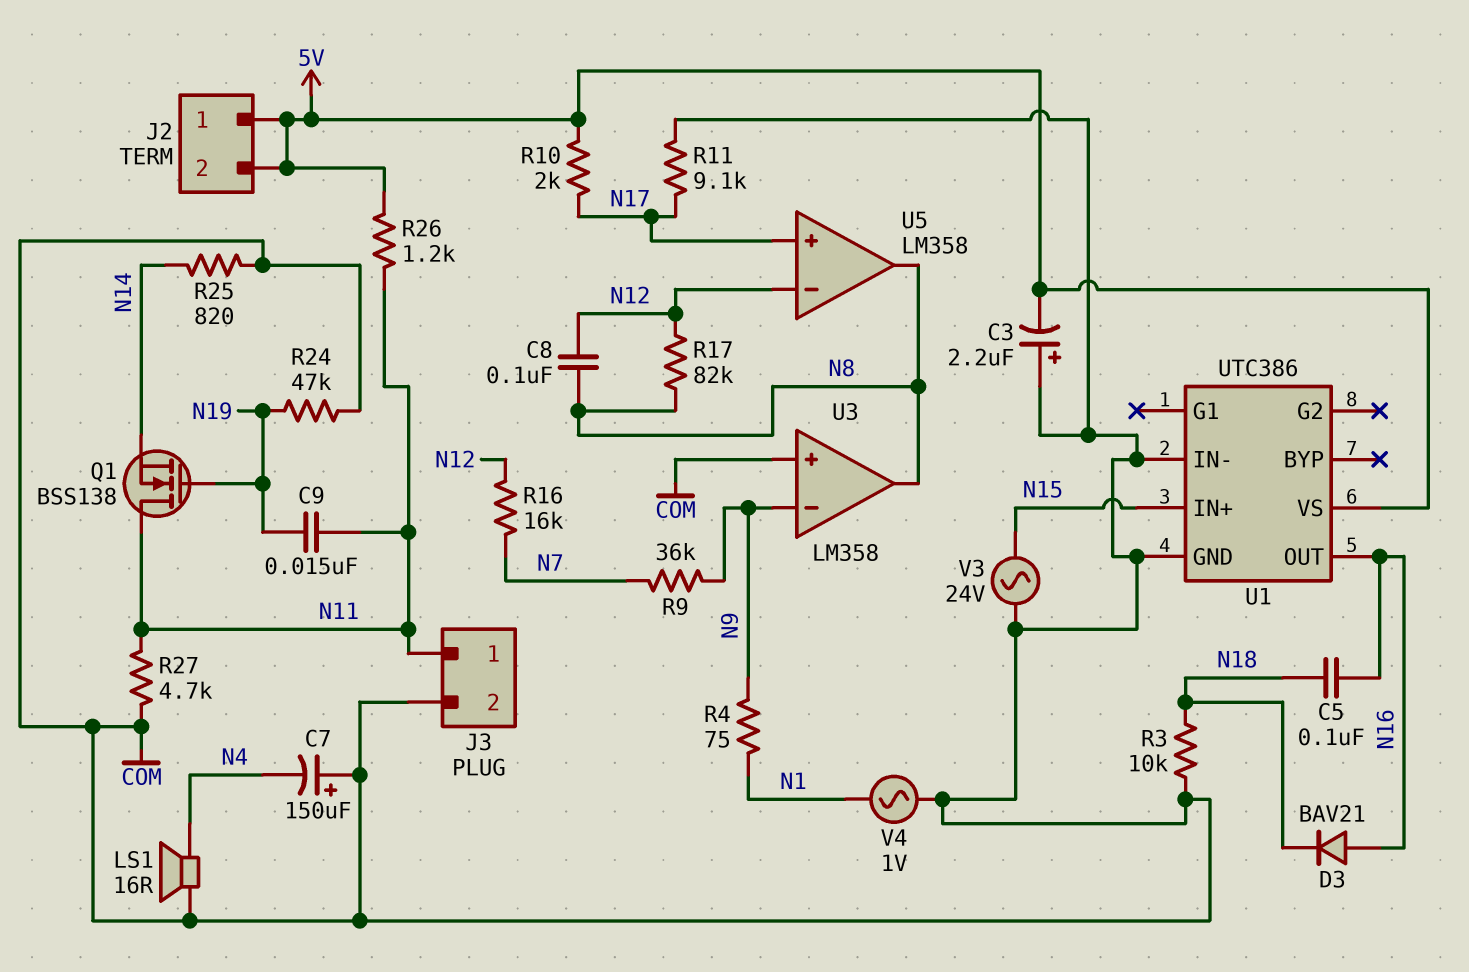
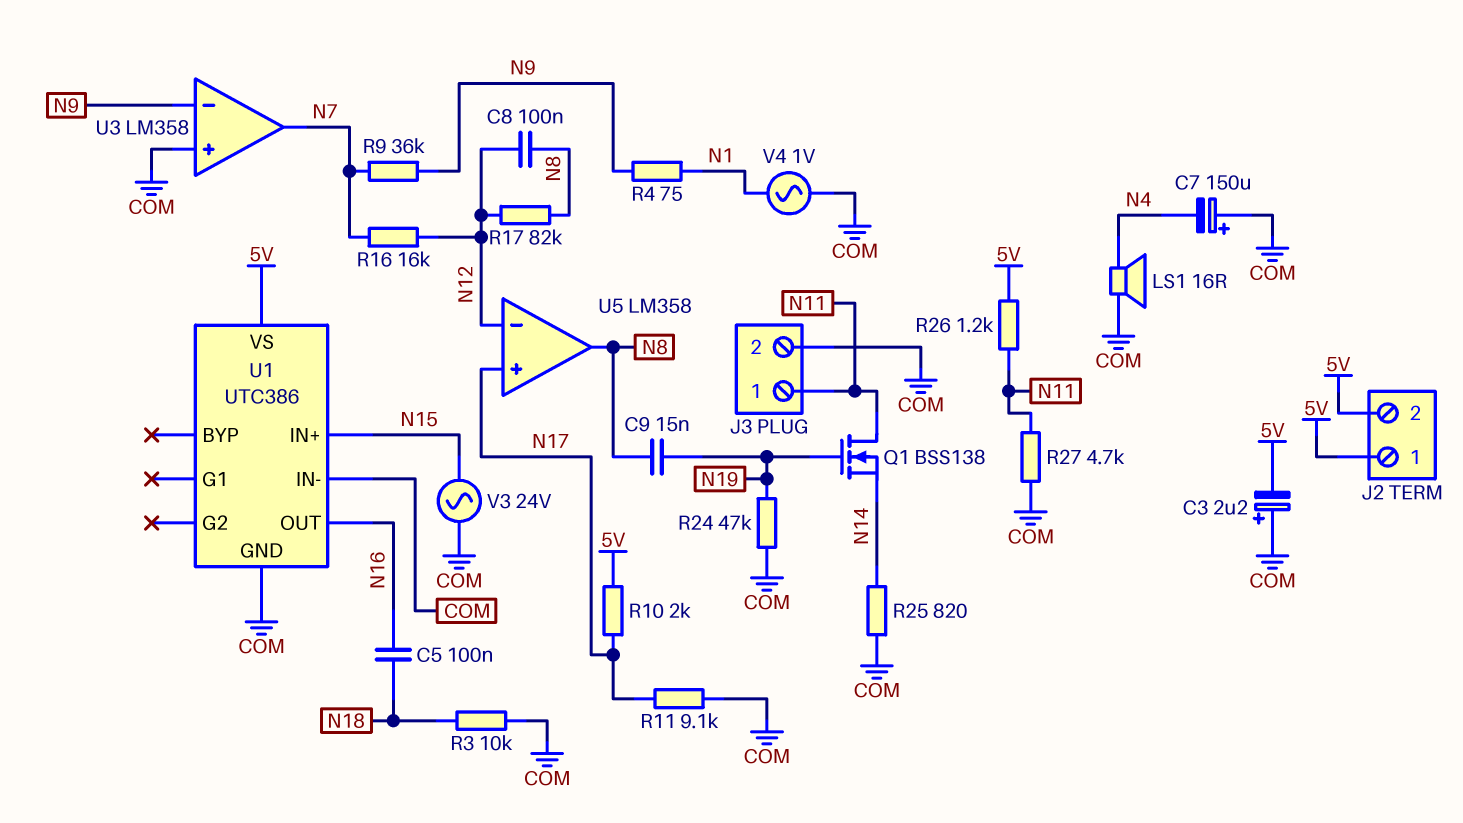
C9: 15nF (N11, N19) -> 15nF (N8, N19)
D3: diode BAV21 (A N16, K N18) -> none
U3 pin out: N8 -> N7

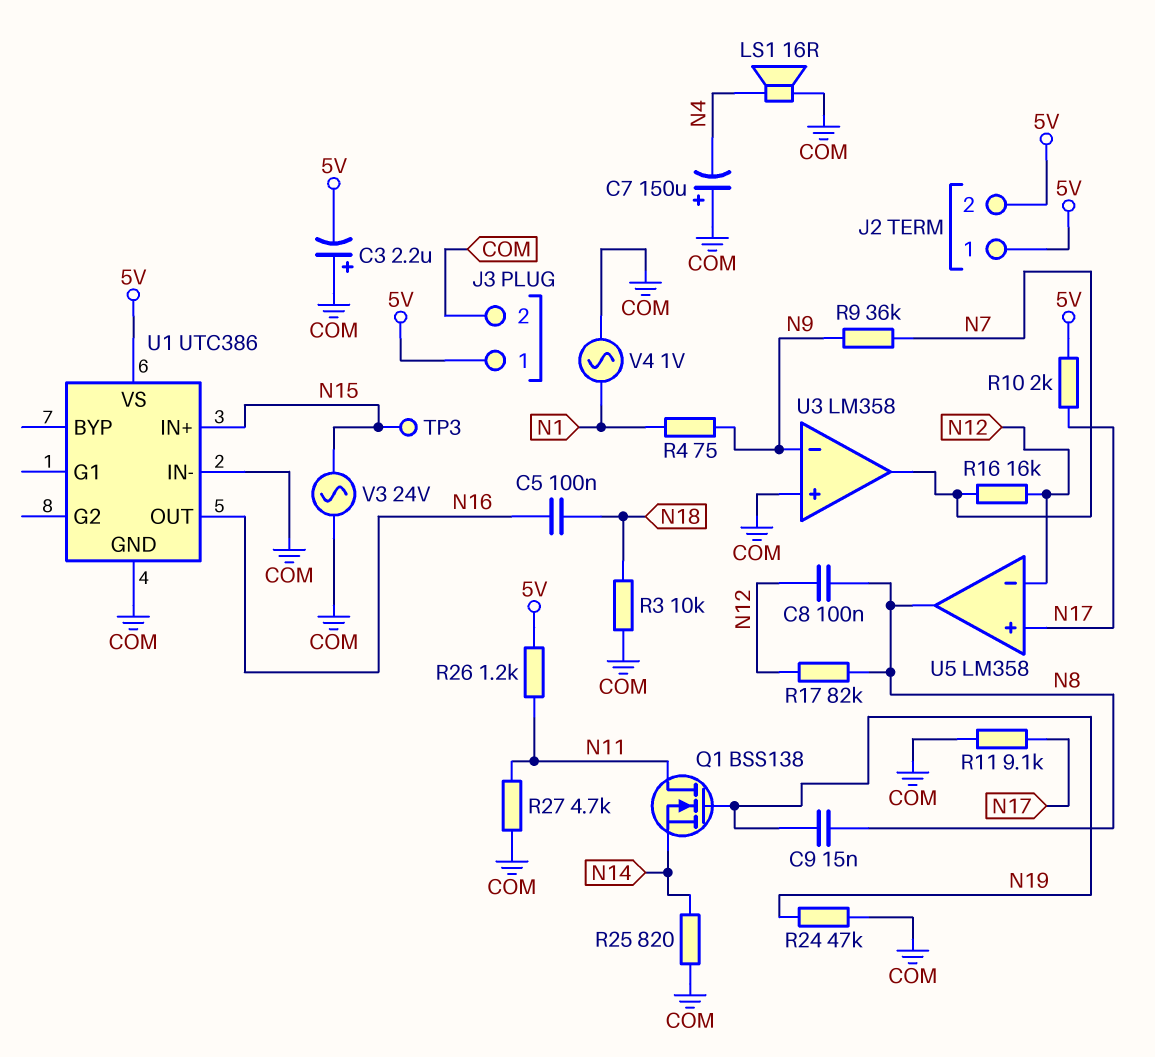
J3 pin 1: N11 -> 5V
TP3: none -> test point (N15)

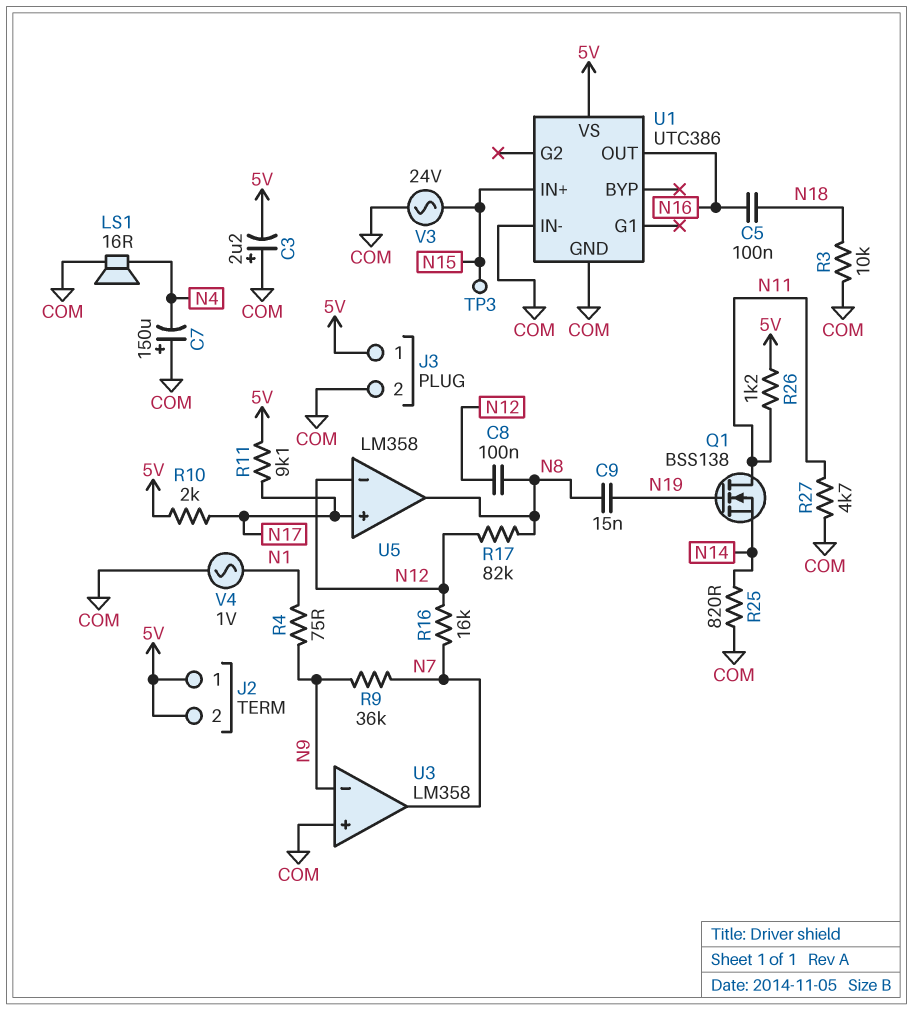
R11: 9.1k (COM, N17) -> 9.1k (5V, N17)
R24: 47k (COM, N19) -> none

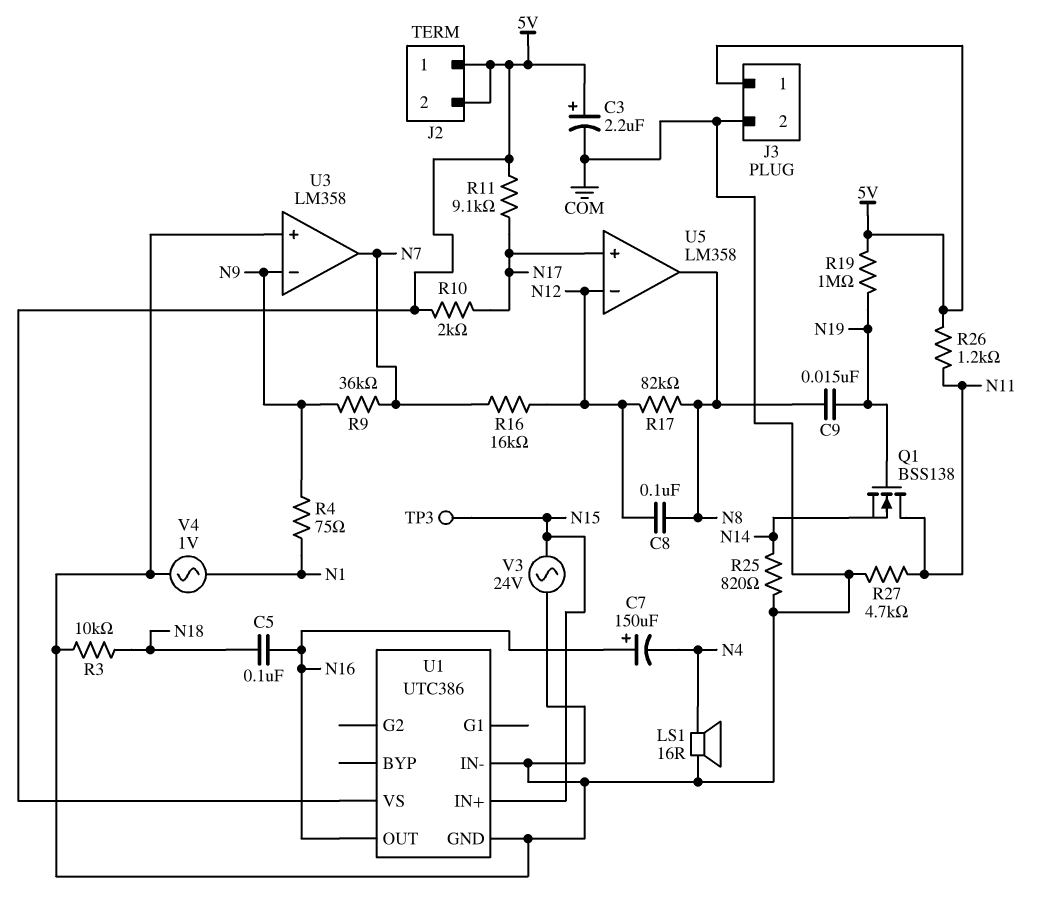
C3: 2.2uF (plus COM, minus 5V) -> 2.2uF (plus 5V, minus COM)
C7: 150uF (plus COM, minus N4) -> 150uF (plus N16, minus N4)
R19: none -> 1M (5V, N19)

